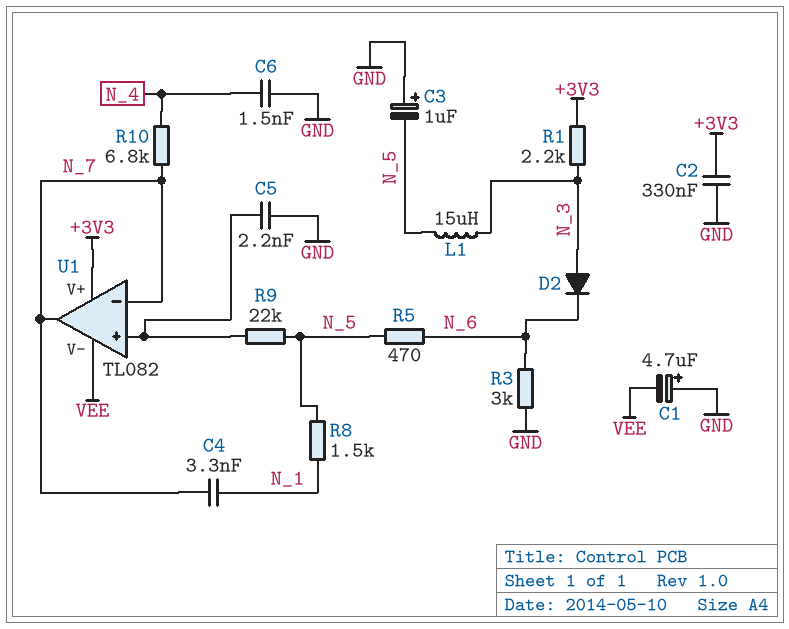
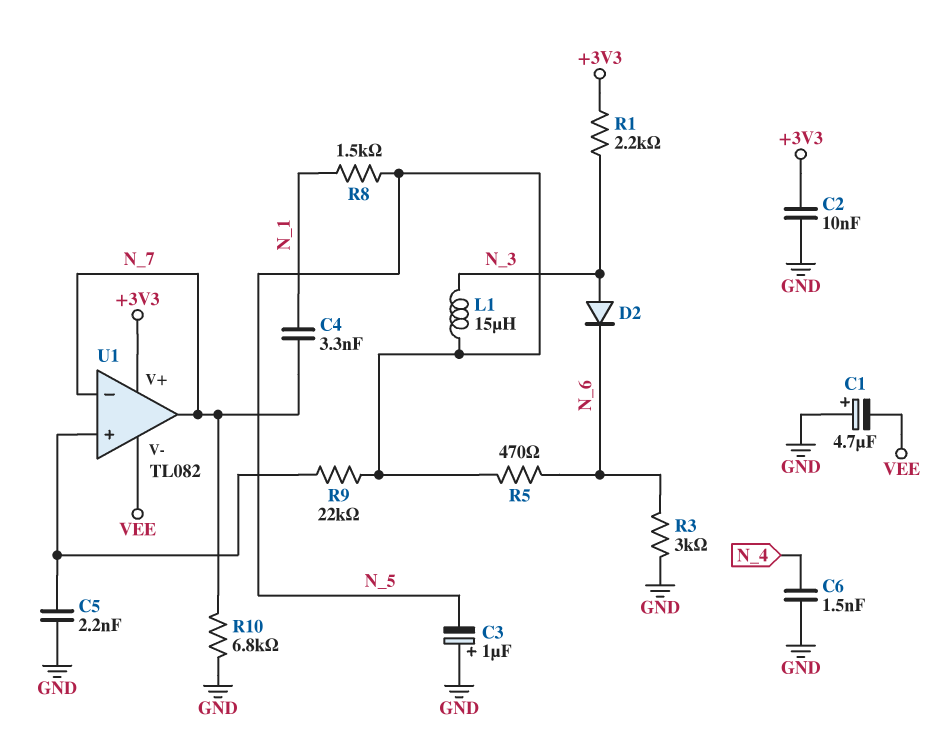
C2: 330nF (+3V3, GND) -> 10nF (+3V3, GND)
R10: 6.8k (N_4, N_7) -> 6.8k (GND, N_7)

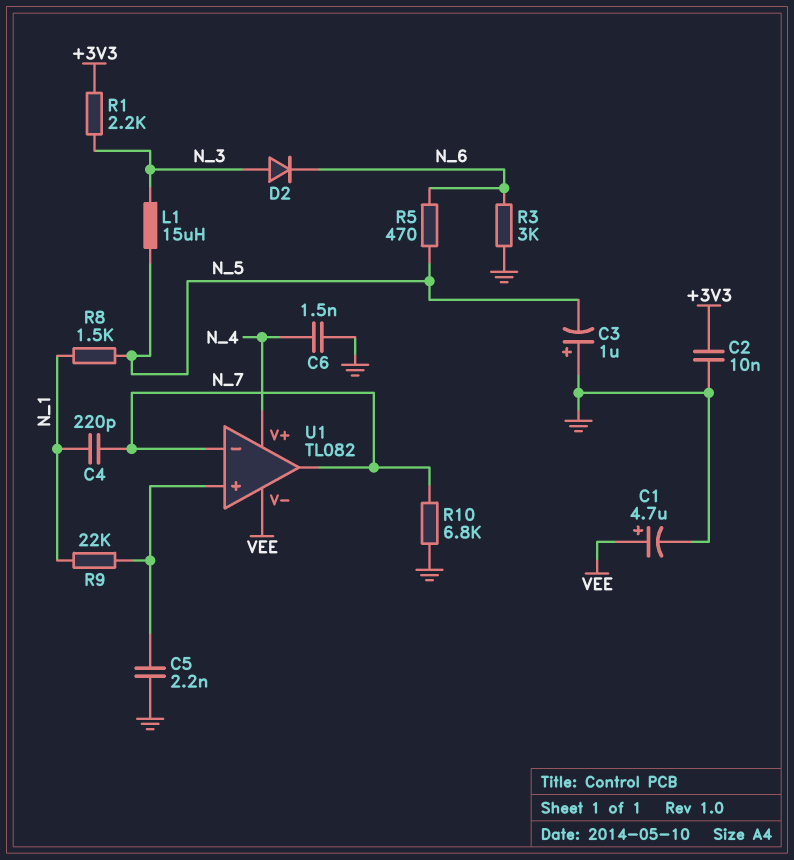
C1: 4.7uF (plus GND, minus VEE) -> 4.7uF (plus VEE, minus GND)
C4: 3.3nF (N_1, N_7) -> 220pF (N_1, N_7)
R9: 22k (N_5, U1/in+) -> 22k (N_1, U1/in+)
U1 pin V+: +3V3 -> N_4

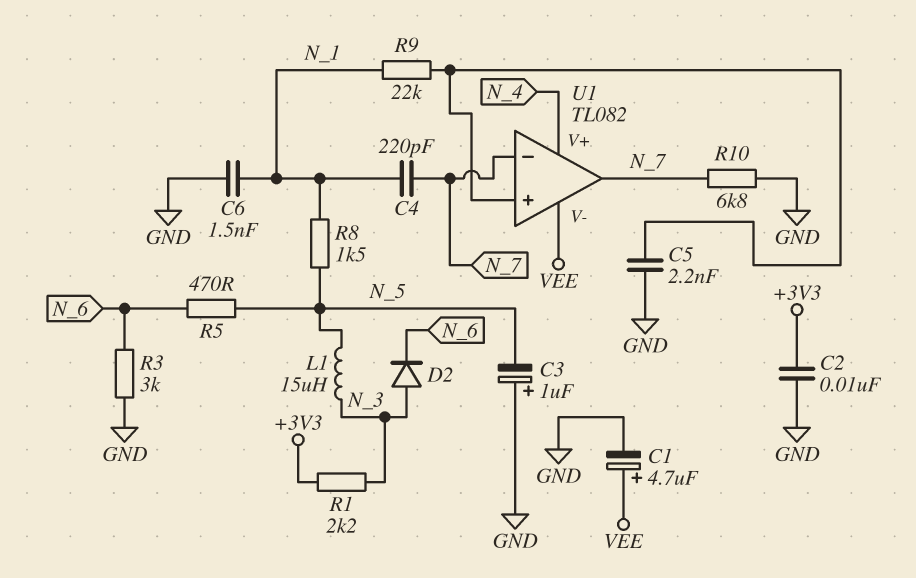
C6: 1.5nF (GND, N_4) -> 1.5nF (GND, N_1)

